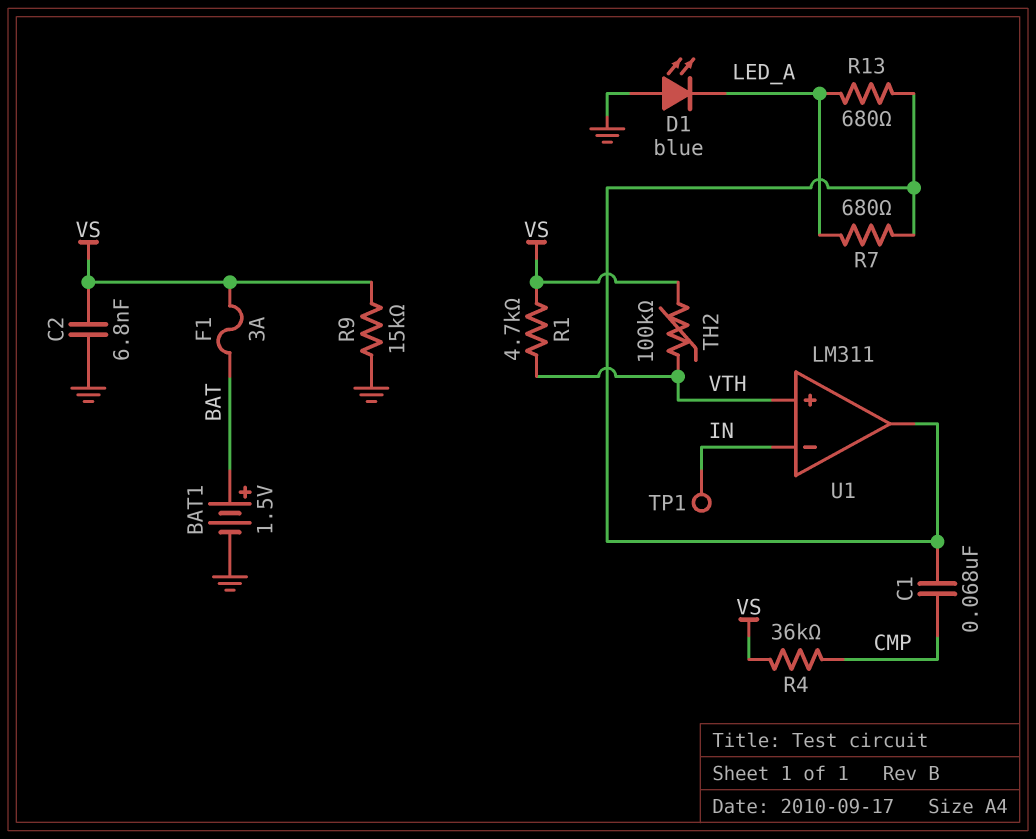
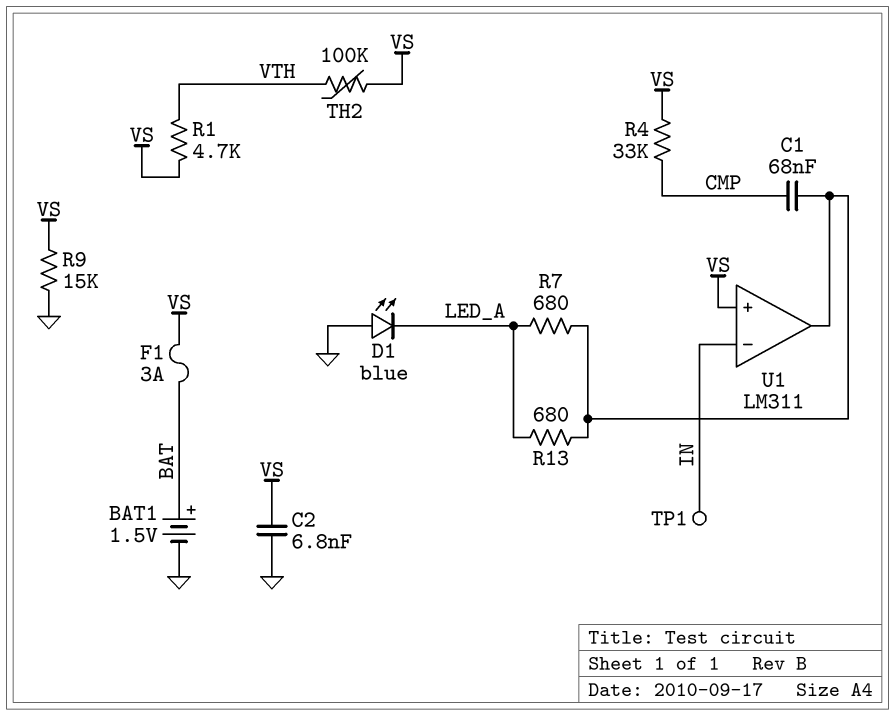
R4: 36k (CMP, VS) -> 33k (CMP, VS)
U1 pin in+: VTH -> VS

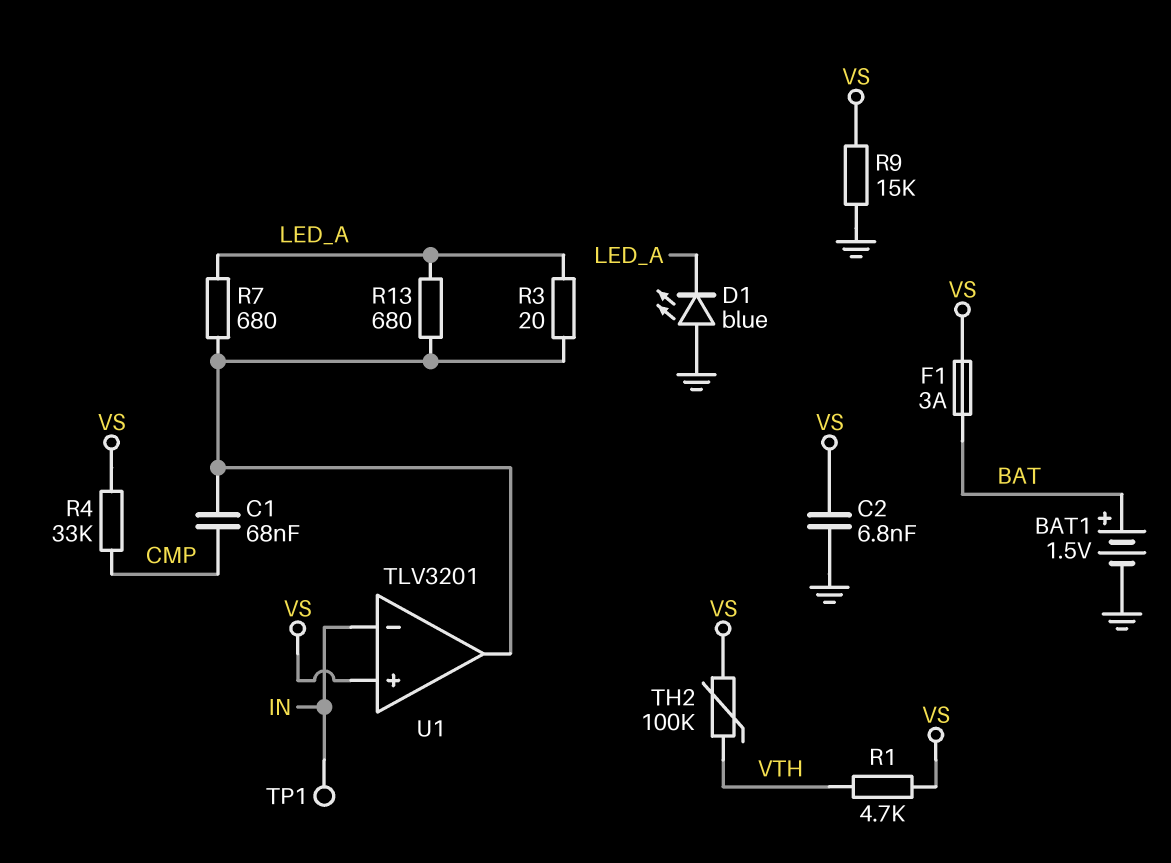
R3: none -> 20 (LED_A, U1/out)
U1: LM311 -> TLV3201

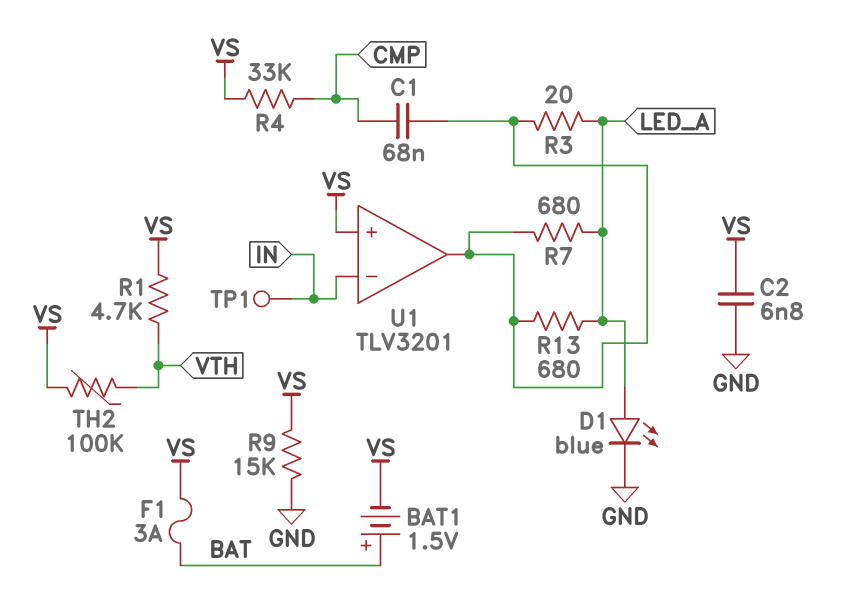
BAT1: 1.5V (plus BAT, minus GND) -> 1.5V (plus BAT, minus VS)
D1: LED blue (A GND, K LED_A) -> LED blue (A LED_A, K GND)

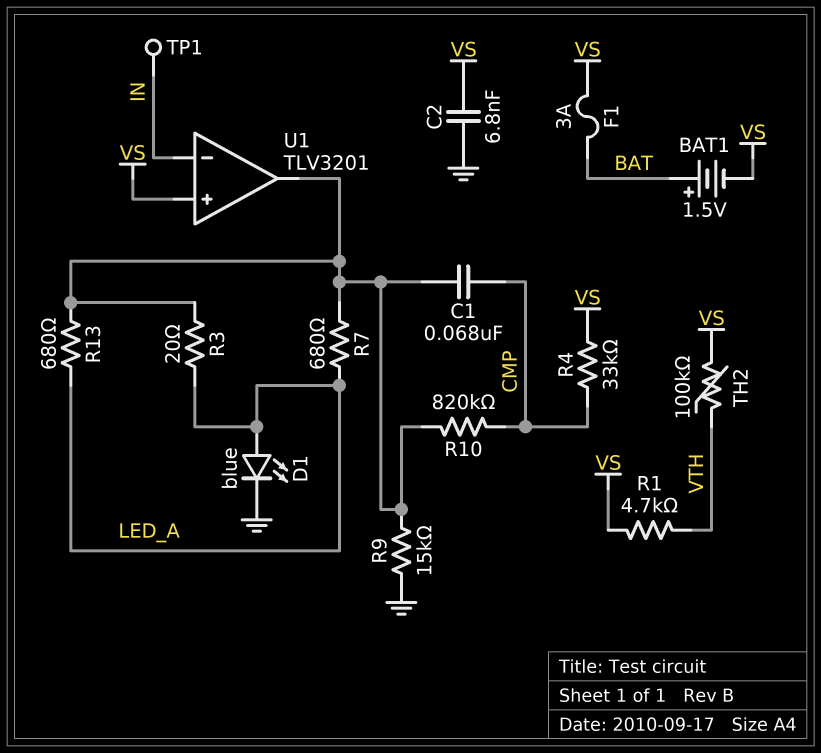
R9: 15k (GND, VS) -> 15k (GND, U1/out)
R10: none -> 820k (CMP, U1/out)

